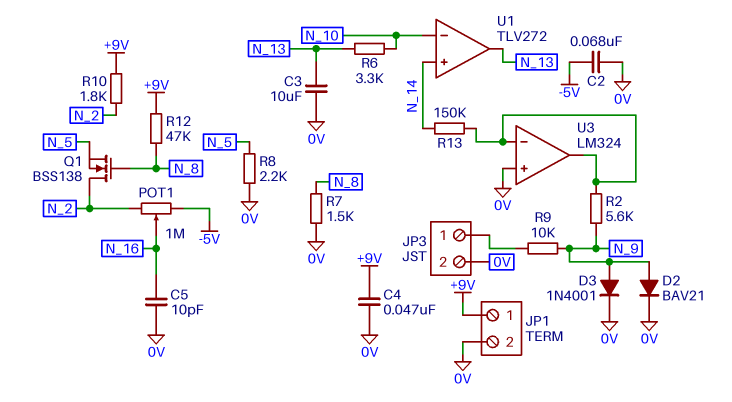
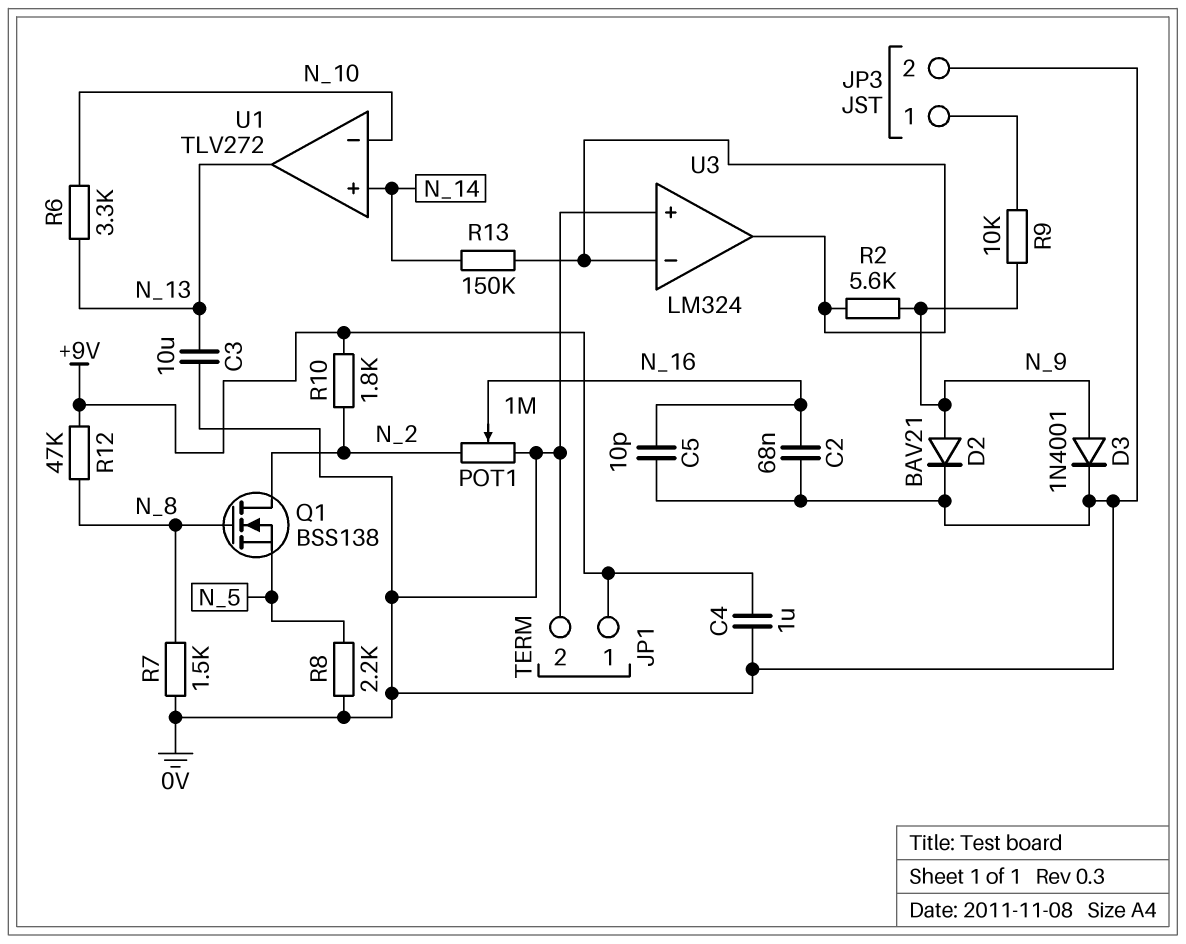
C2: 68nF (-5V, 0V) -> 68nF (0V, N_16)
C4: 47nF (+9V, 0V) -> 1uF (+9V, 0V)
POT1: 1M (-5V, N_2, wiper N_16) -> 1M (0V, N_2, wiper N_16)

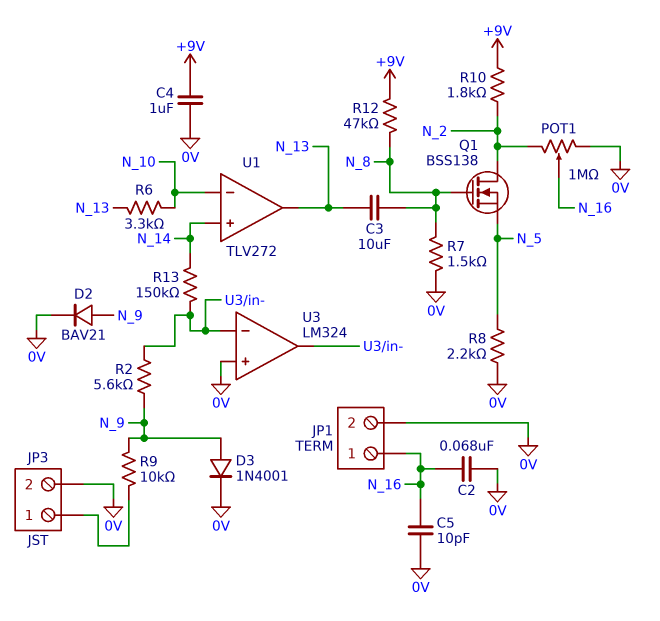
C3: 10uF (0V, N_13) -> 10uF (N_8, N_13)
JP1 pin 1: +9V -> N_16

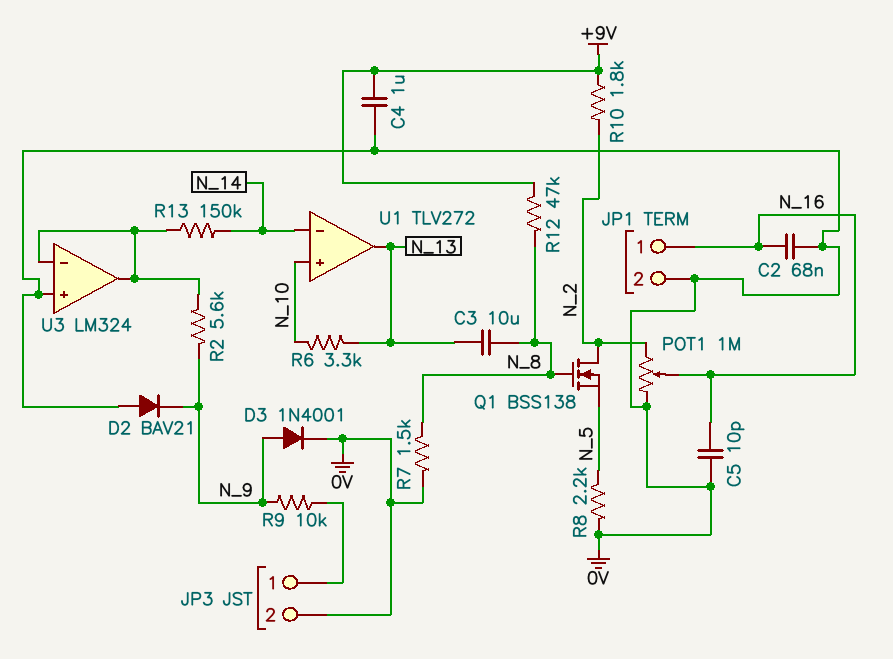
D2: diode BAV21 (A N_9, K 0V) -> diode BAV21 (A 0V, K N_9)
U1 pin in+: N_14 -> N_10
U1 pin in-: N_10 -> N_14

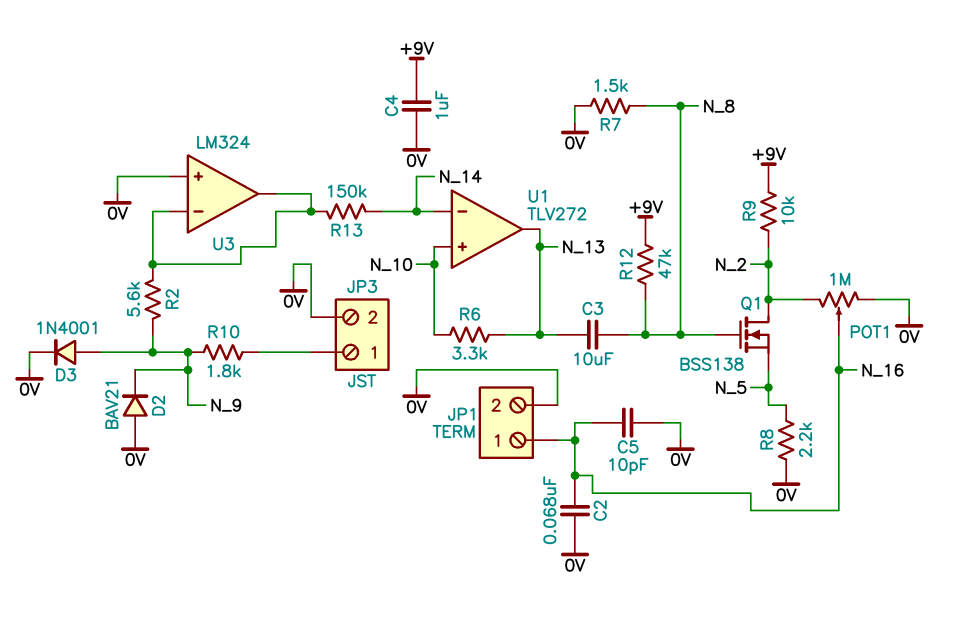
R9: 10k (JP3/1, N_9) -> 10k (+9V, N_2)
R10: 1.8k (+9V, N_2) -> 1.8k (JP3/1, N_9)

